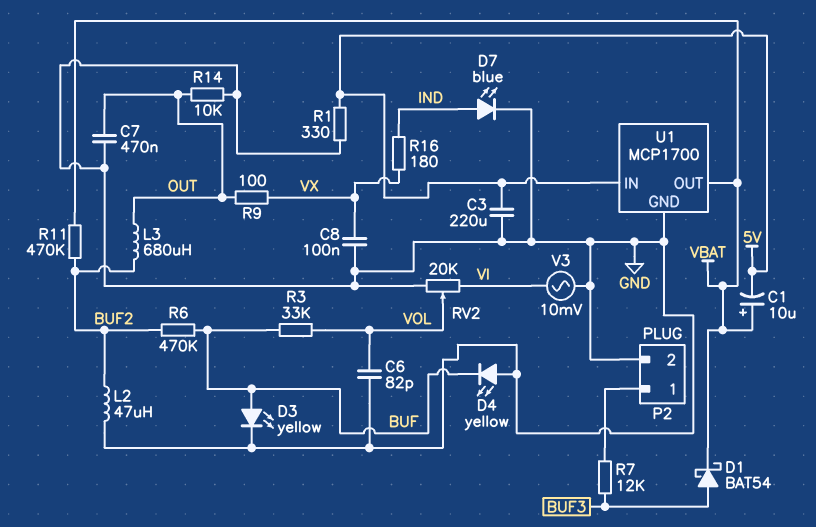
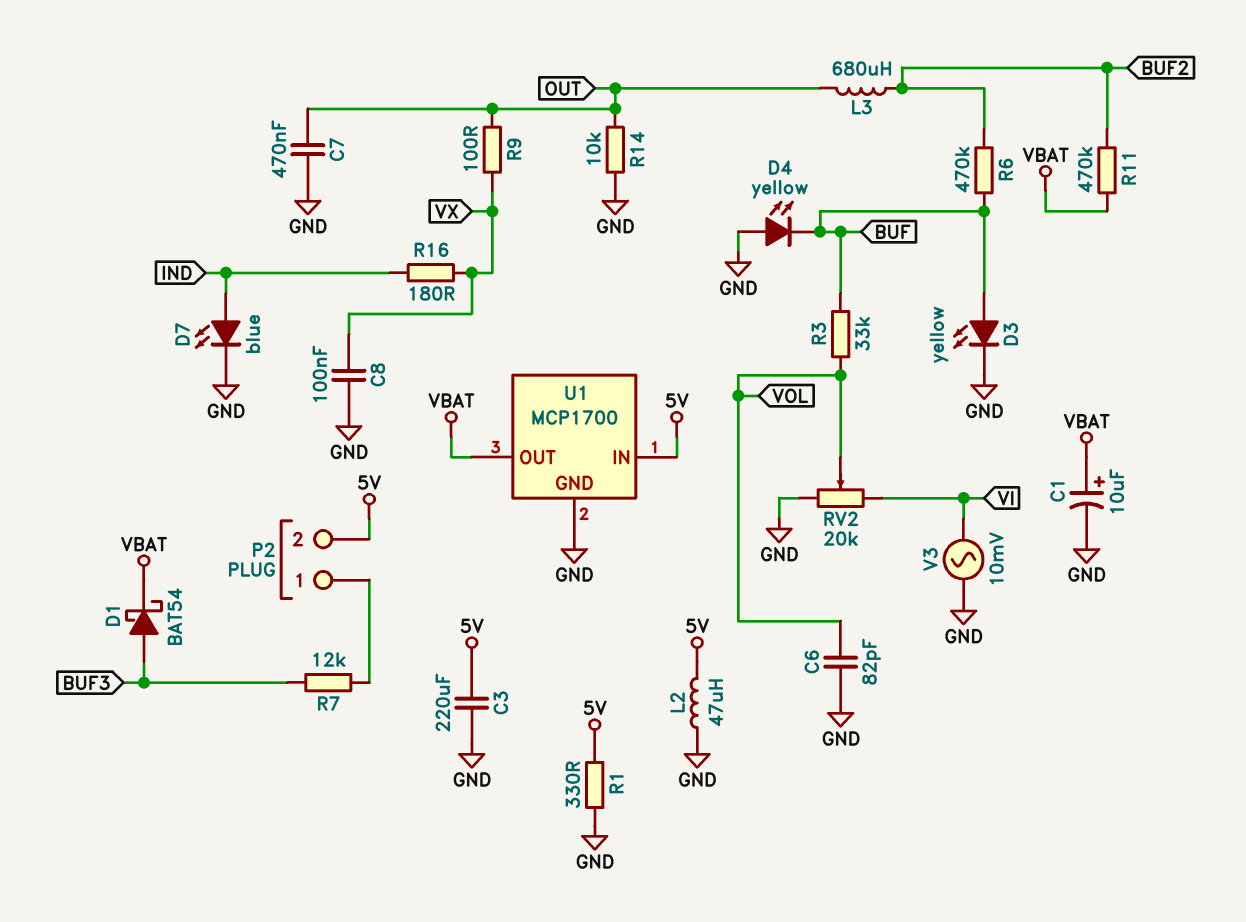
C1: 10uF (plus VBAT, minus 5V) -> 10uF (plus VBAT, minus GND)
L2: 47uH (BUF2, GND) -> 47uH (5V, GND)
P2 pin 2: GND -> 5V

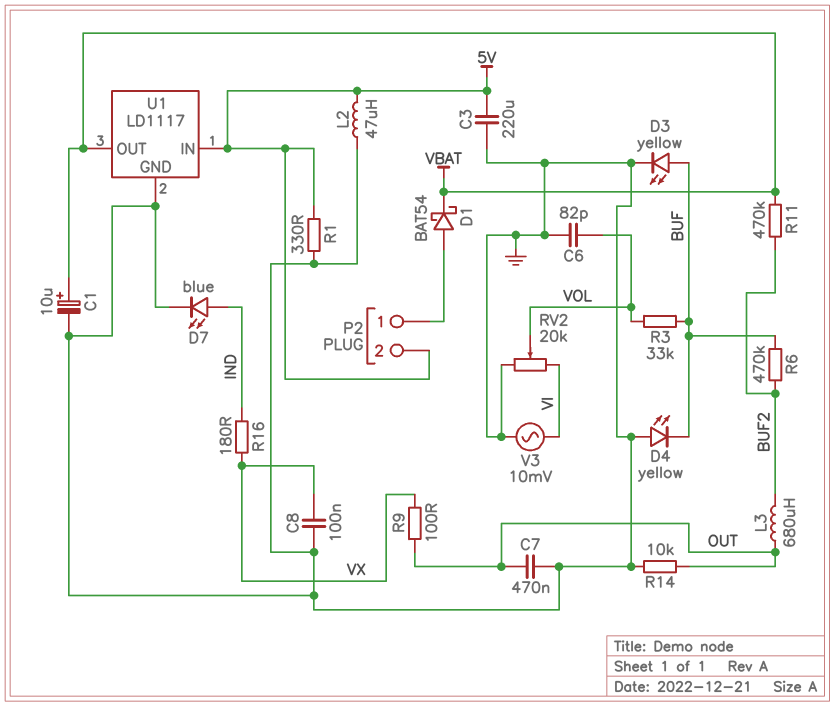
D1: schottky BAT54 (A BUF3, K VBAT) -> schottky BAT54 (A P2/1, K VBAT)
R7: 12k (BUF3, P2/1) -> none
U1: MCP1700 -> LD1117

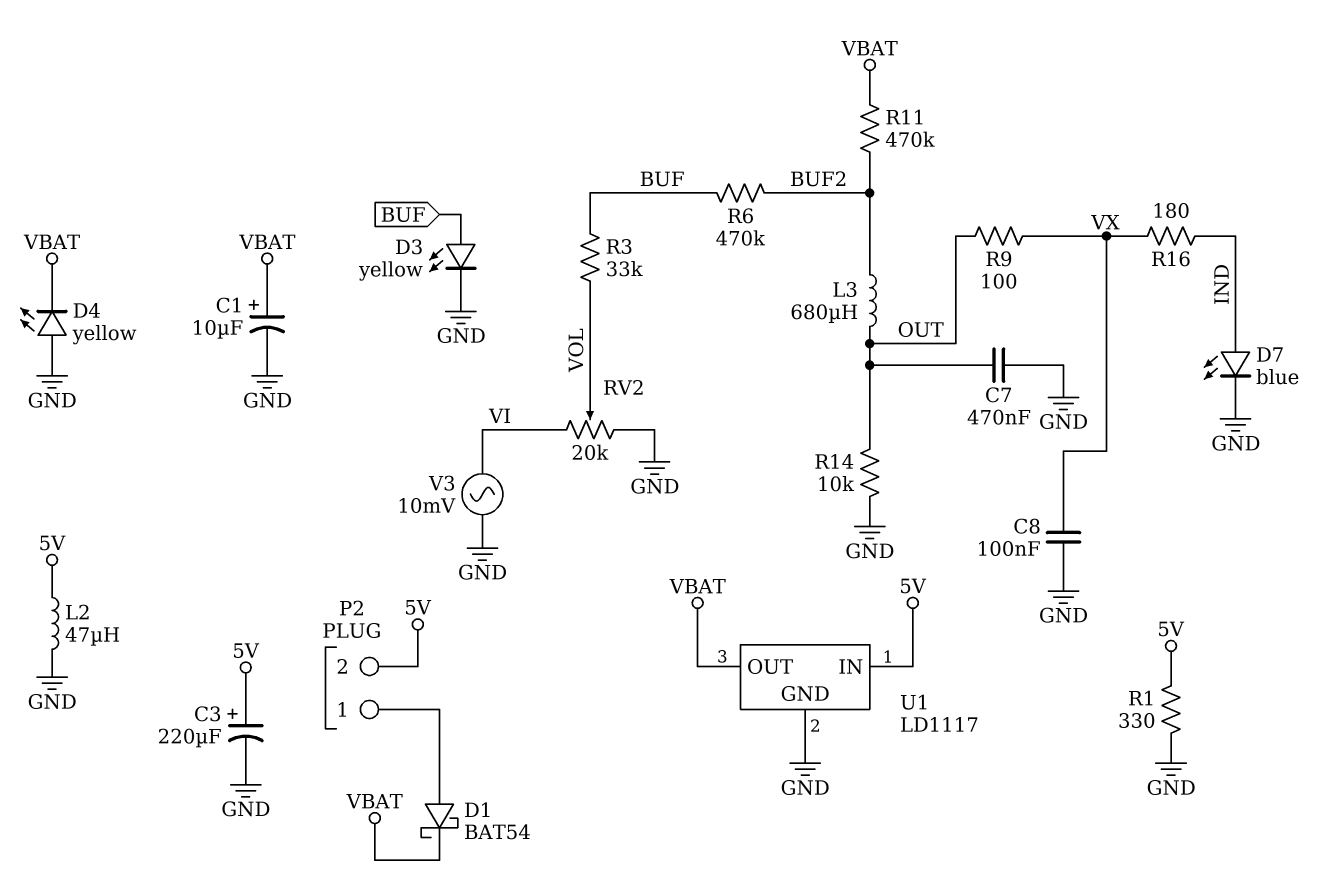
C3: 220uF (5V, GND) -> 220uF (plus 5V, minus GND)
C6: 82pF (GND, VOL) -> none
D4: LED yellow (A GND, K BUF) -> LED yellow (A GND, K VBAT)

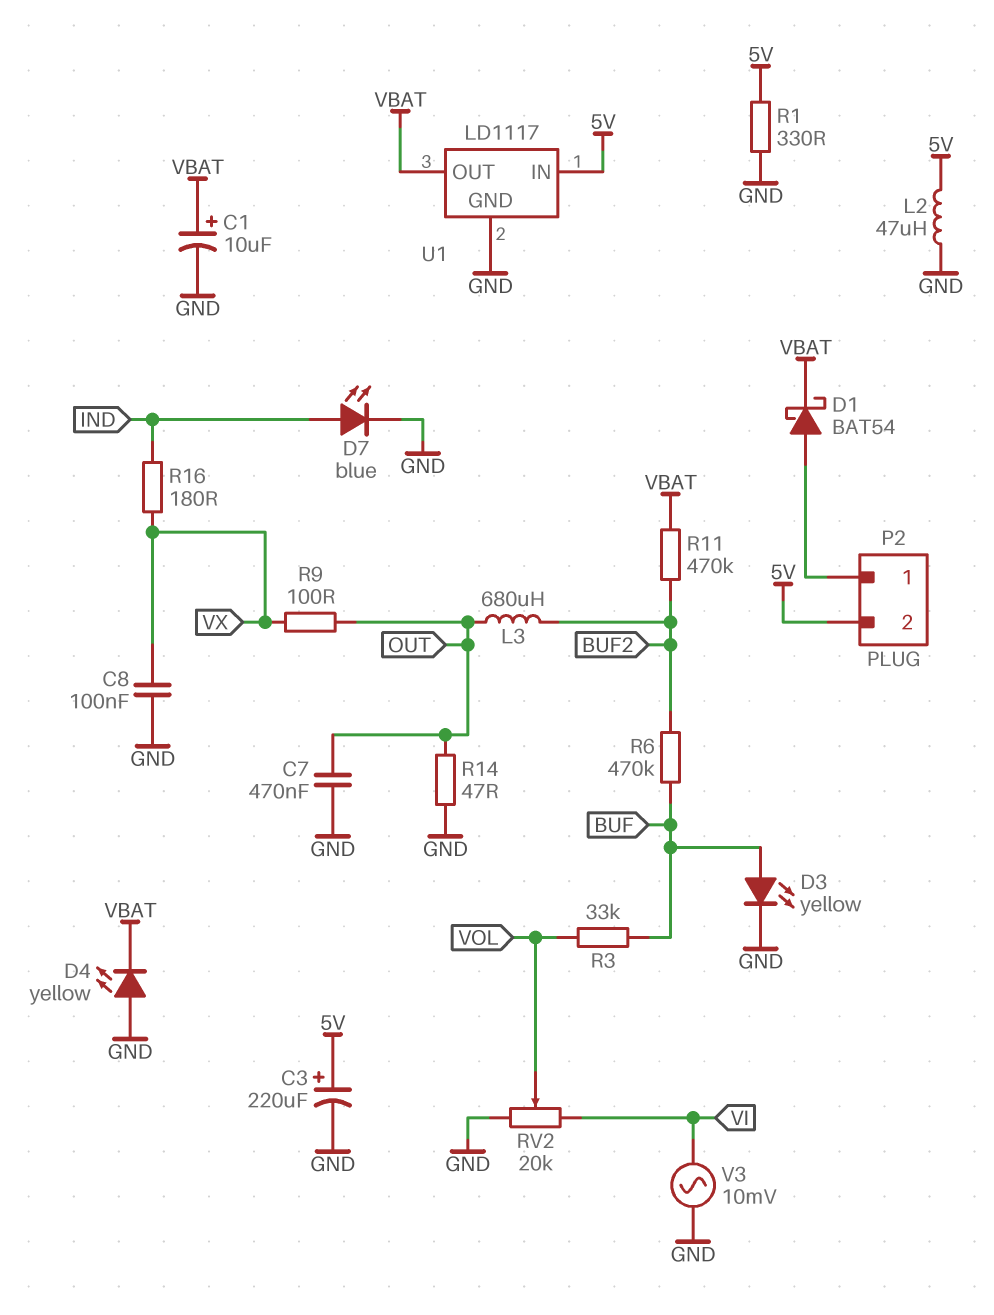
R14: 10k (GND, OUT) -> 47 (GND, OUT)

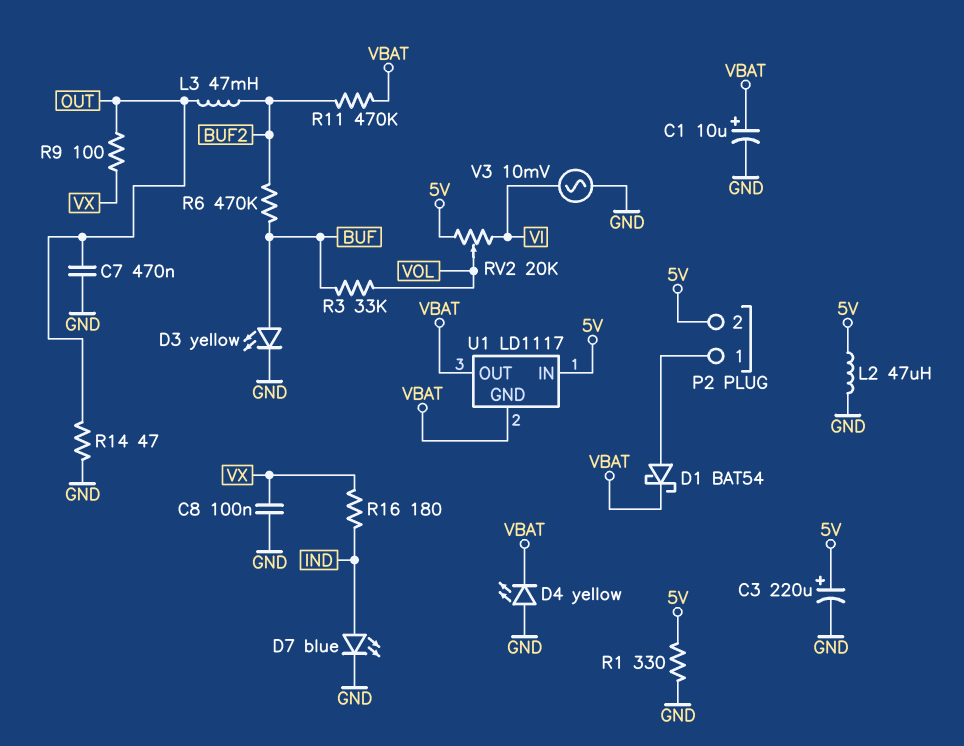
L3: 680uH (BUF2, OUT) -> 47mH (BUF2, OUT)
RV2: 20k (GND, VI, wiper VOL) -> 20k (5V, VI, wiper VOL)
U1 pin GND: GND -> VBAT

